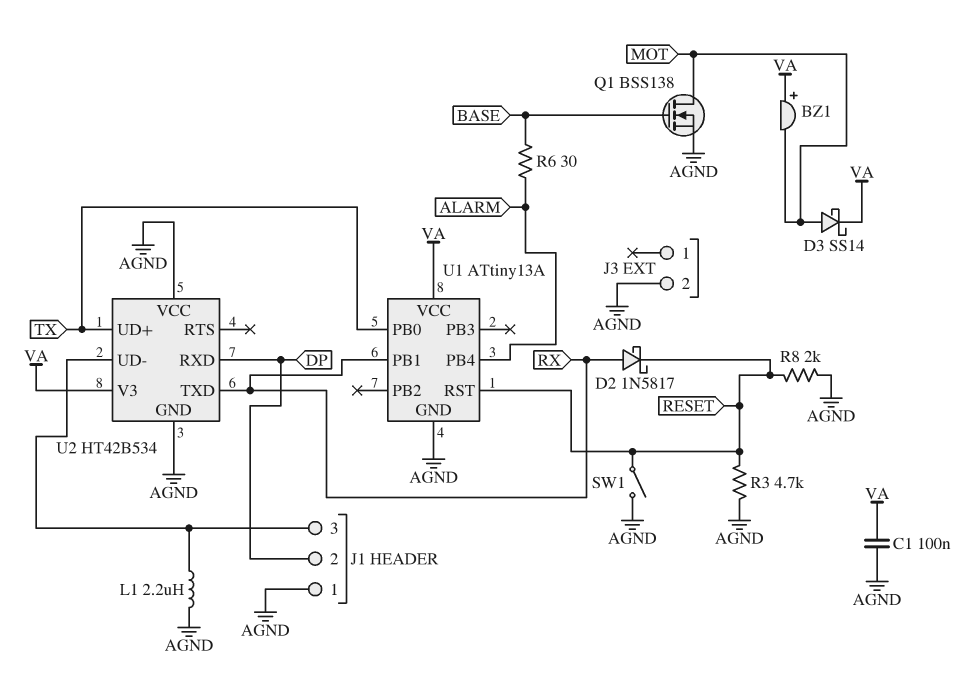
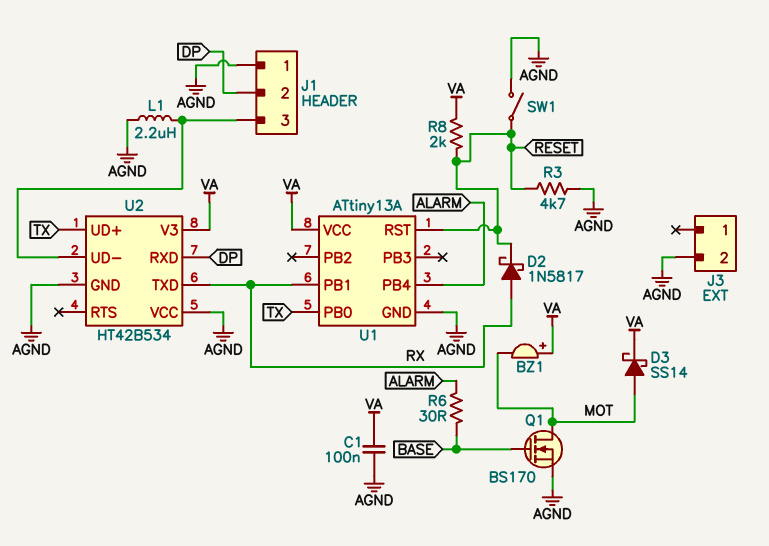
Q1: NMOS BSS138 (G BASE, D MOT, S AGND) -> NMOS BS170 (G BASE, D MOT, S AGND)
R8: 2k (AGND, RESET) -> 2k (RESET, VA)

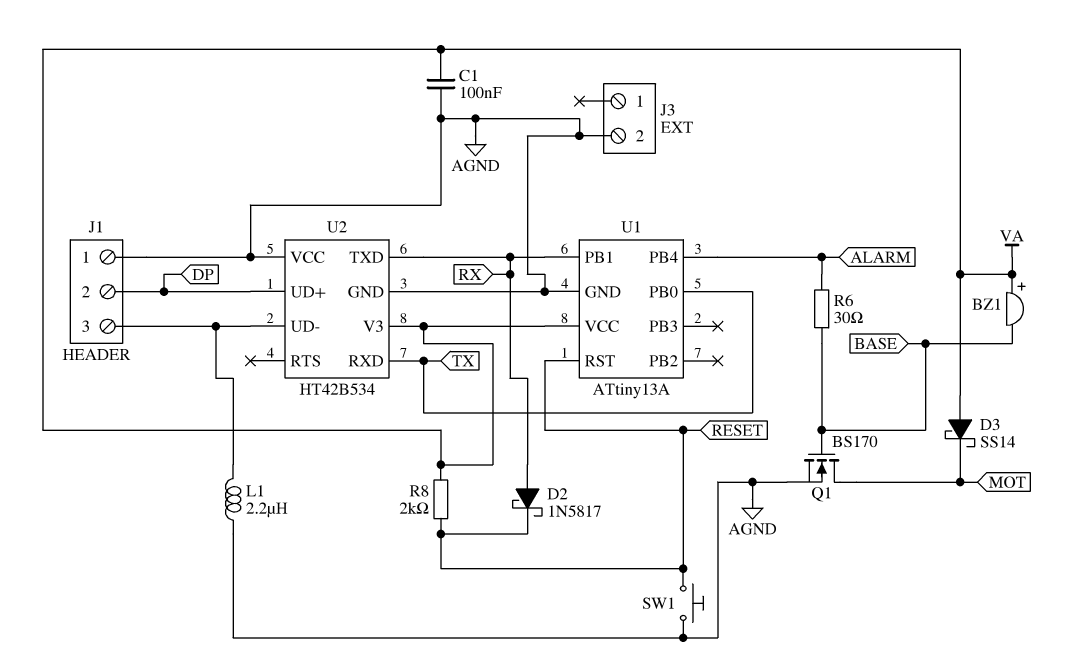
BZ1: buzzer (plus VA, minus MOT) -> buzzer (plus VA, minus BASE)
D3: schottky SS14 (A MOT, K VA) -> schottky SS14 (A VA, K MOT)
R3: 4.7k (AGND, RESET) -> none
SW1: switch (AGND, RESET) -> button (AGND, RESET)
U2 pin RXD: DP -> TX
U2 pin UD+: TX -> DP

